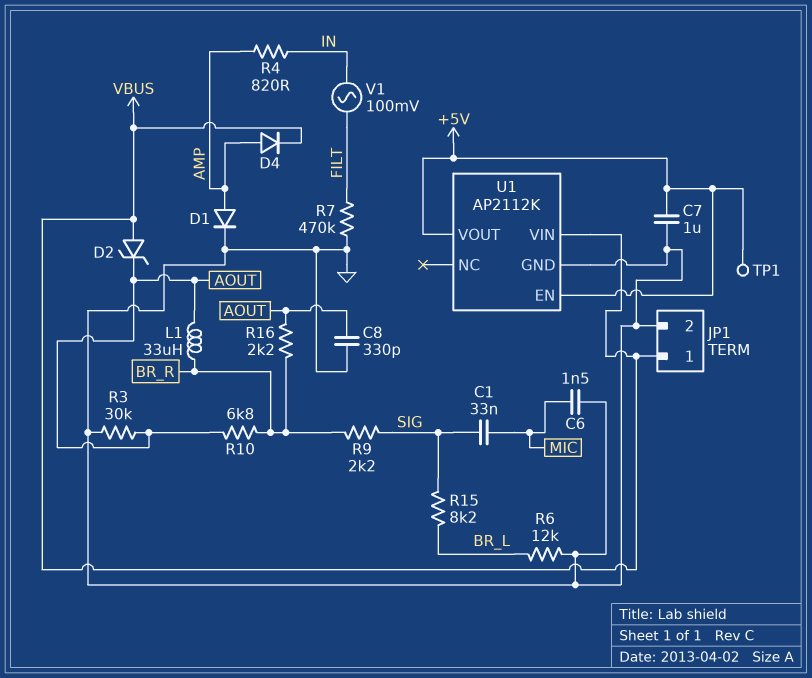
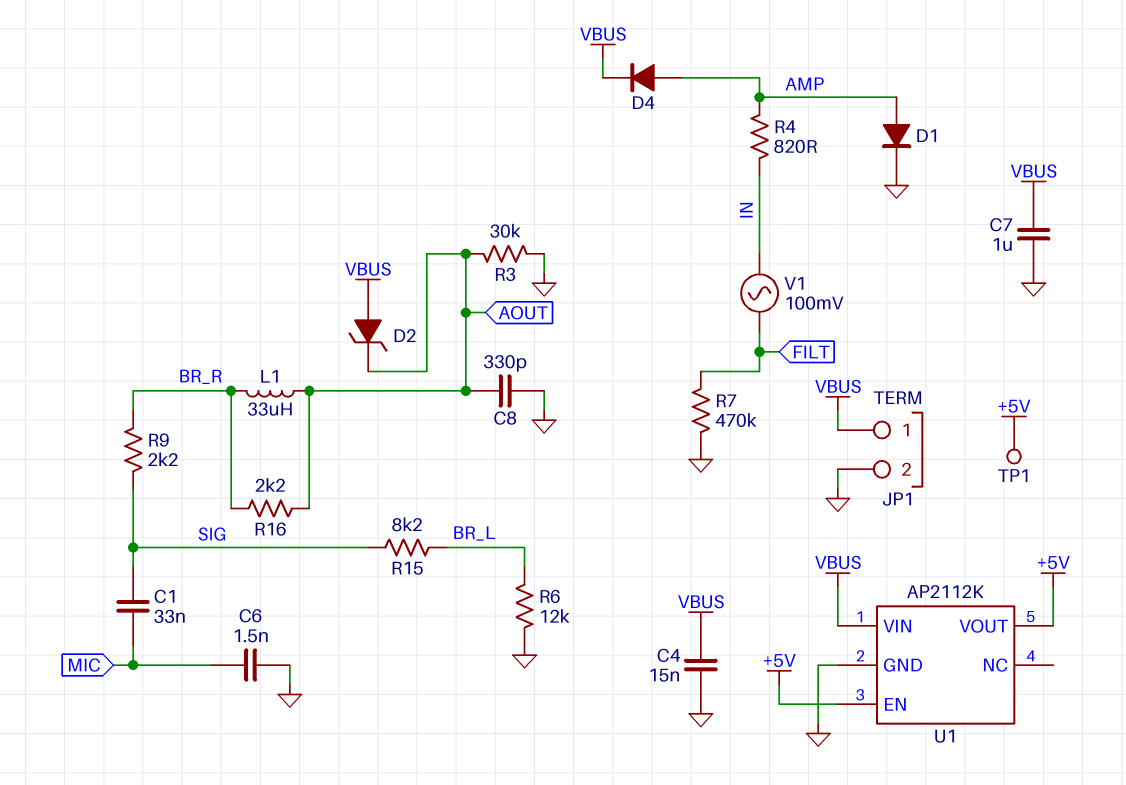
C4: none -> 15nF (GND, VBUS)
C7: 1uF (+5V, GND) -> 1uF (GND, VBUS)
R10: 6.8k (AOUT, BR_R) -> none

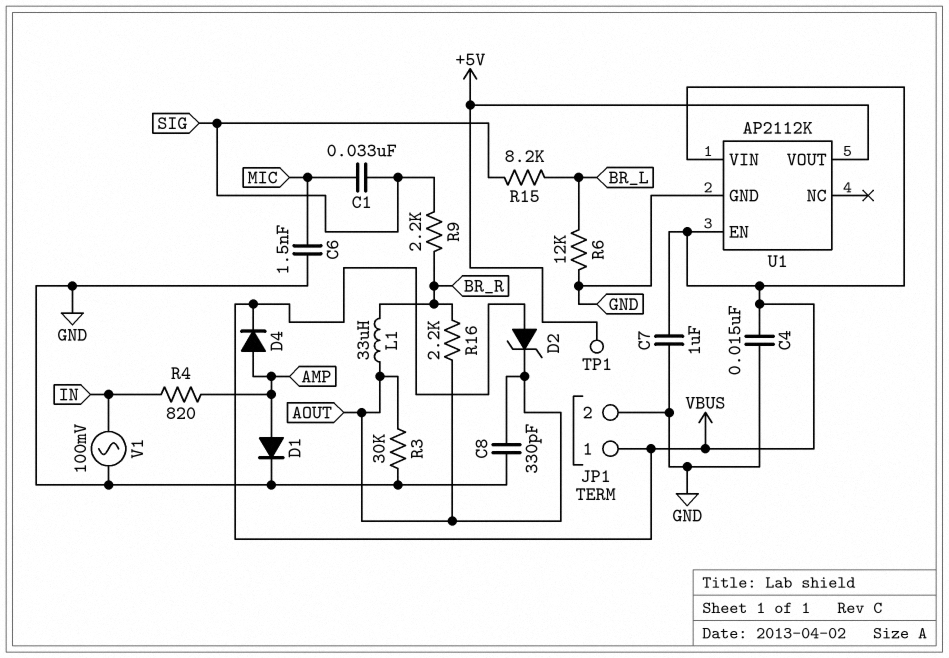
R7: 470k (FILT, GND) -> none
U1 pin EN: +5V -> VBUS
V1: AC 100mV (FILT, IN) -> AC 100mV (GND, IN)

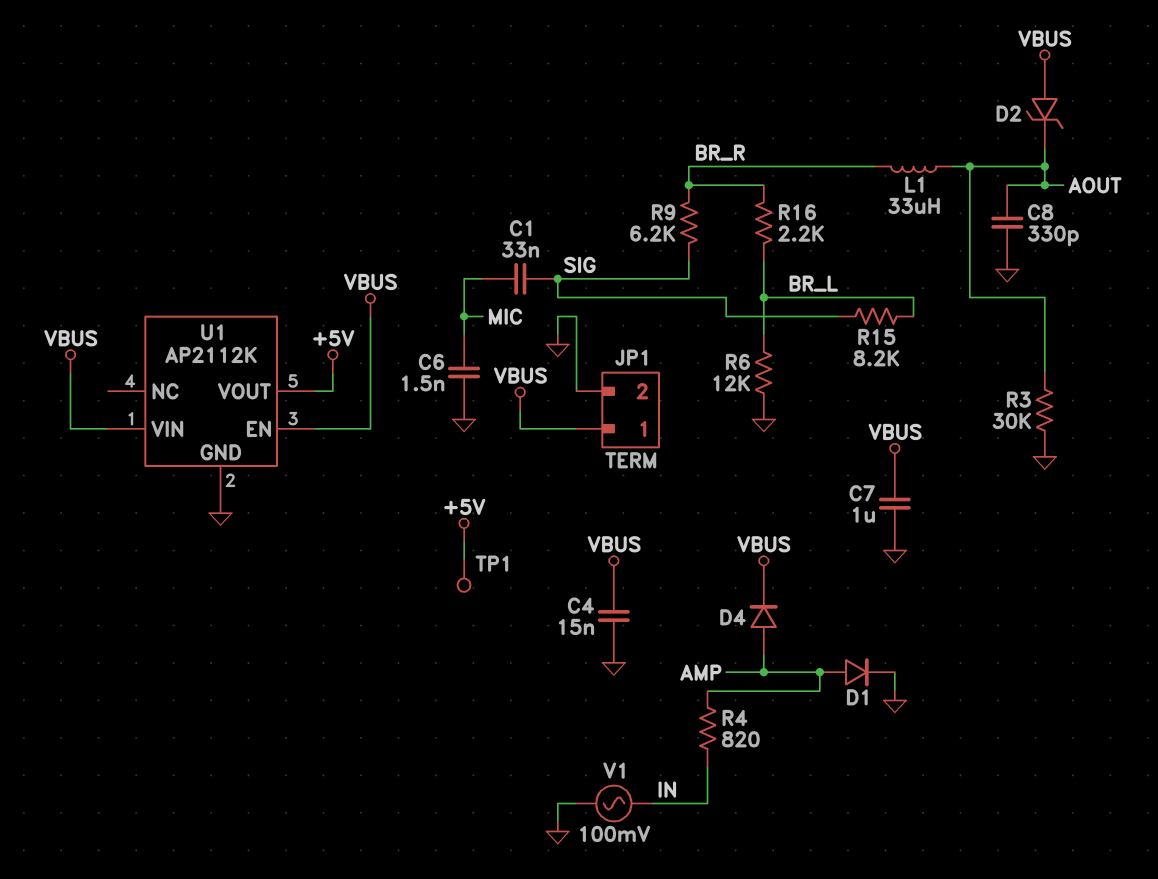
R9: 2.2k (BR_R, SIG) -> 6.2k (BR_R, SIG)
R16: 2.2k (AOUT, BR_R) -> 2.2k (BR_L, BR_R)

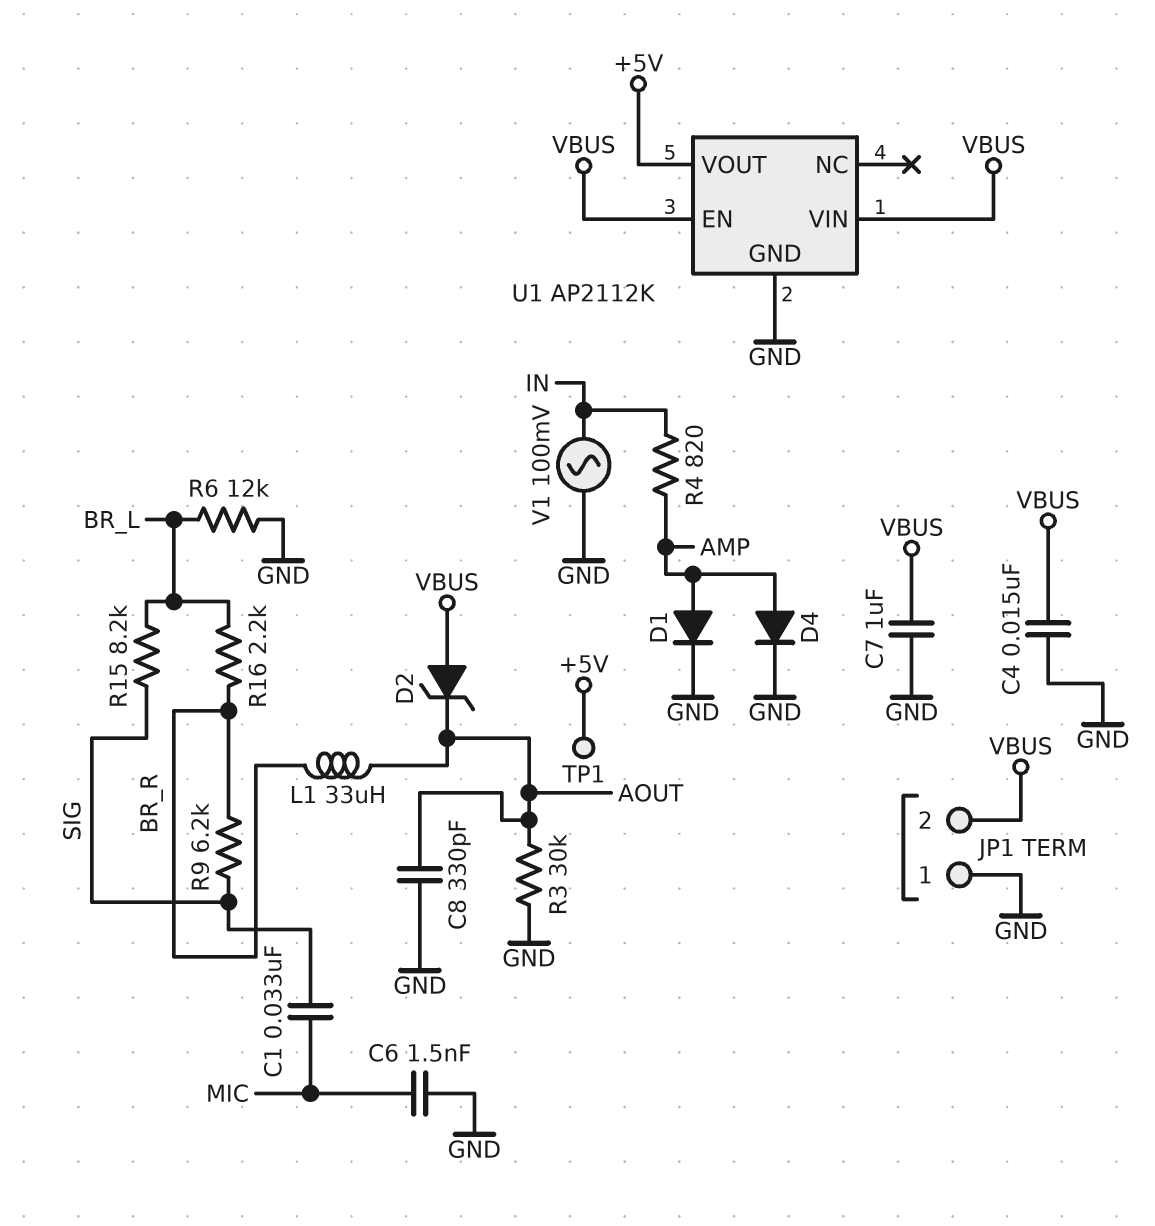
D4: diode (A AMP, K VBUS) -> diode (A AMP, K GND)
JP1 pin 1: VBUS -> GND
JP1 pin 2: GND -> VBUS

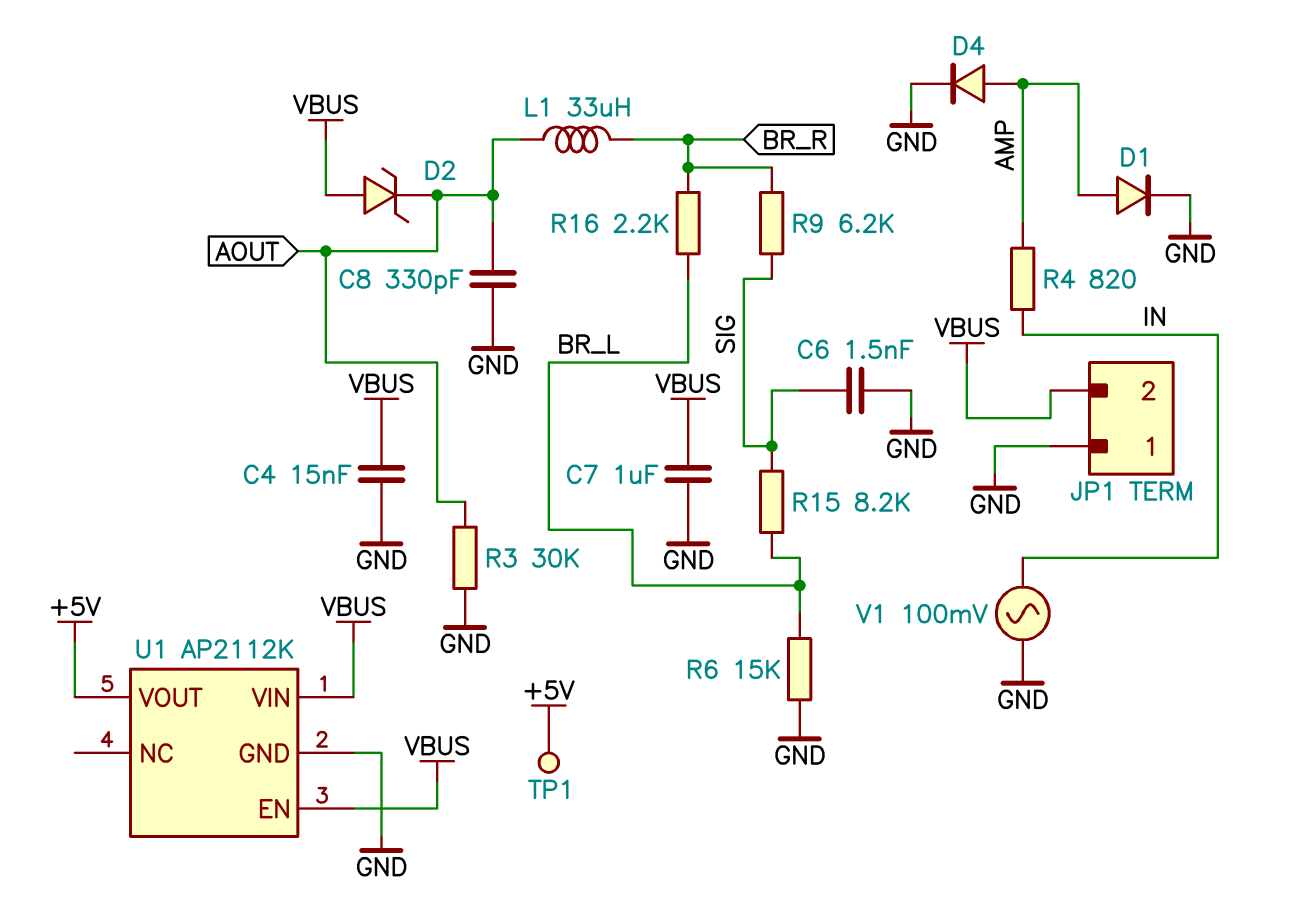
C1: 33nF (MIC, SIG) -> none
C6: 1.5nF (GND, MIC) -> 1.5nF (GND, SIG)
R6: 12k (BR_L, GND) -> 15k (BR_L, GND)

